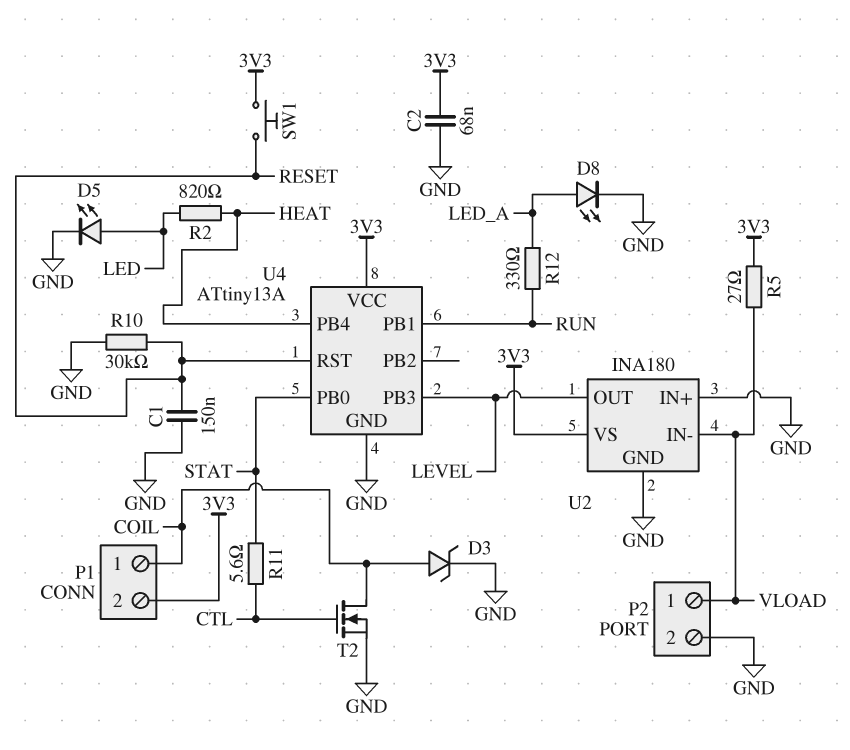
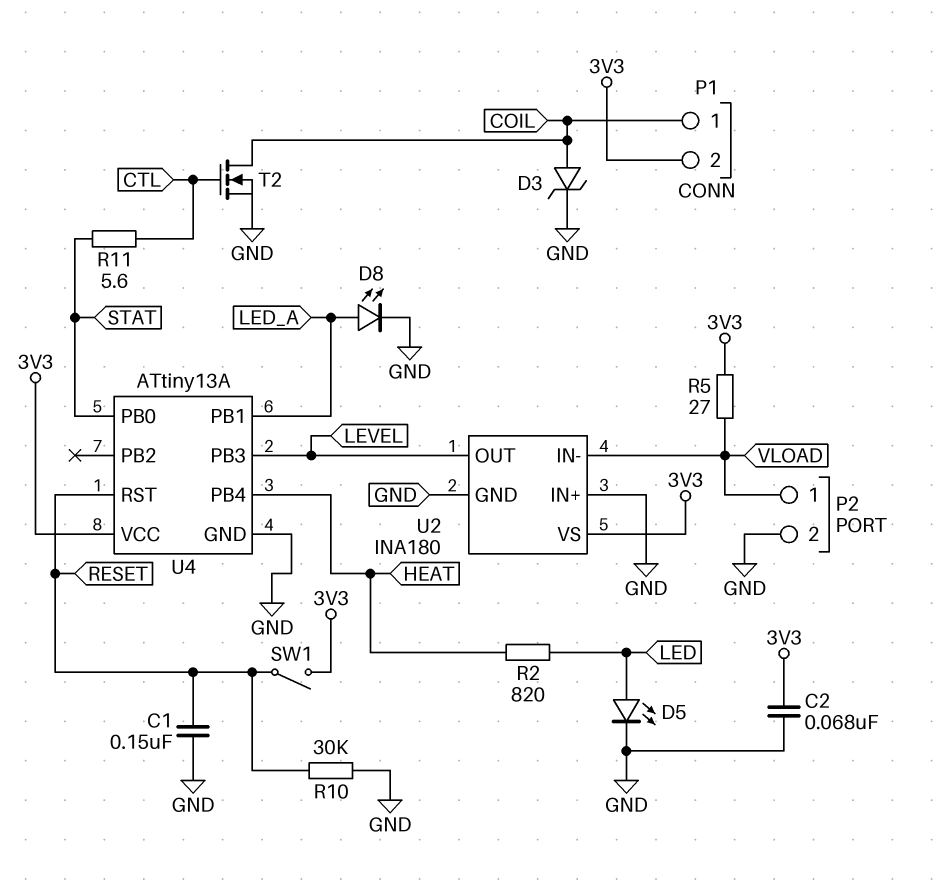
R12: 330 (LED_A, RUN) -> none
SW1: button (3V3, RESET) -> switch (3V3, RESET)
U4 pin PB1: RUN -> LED_A

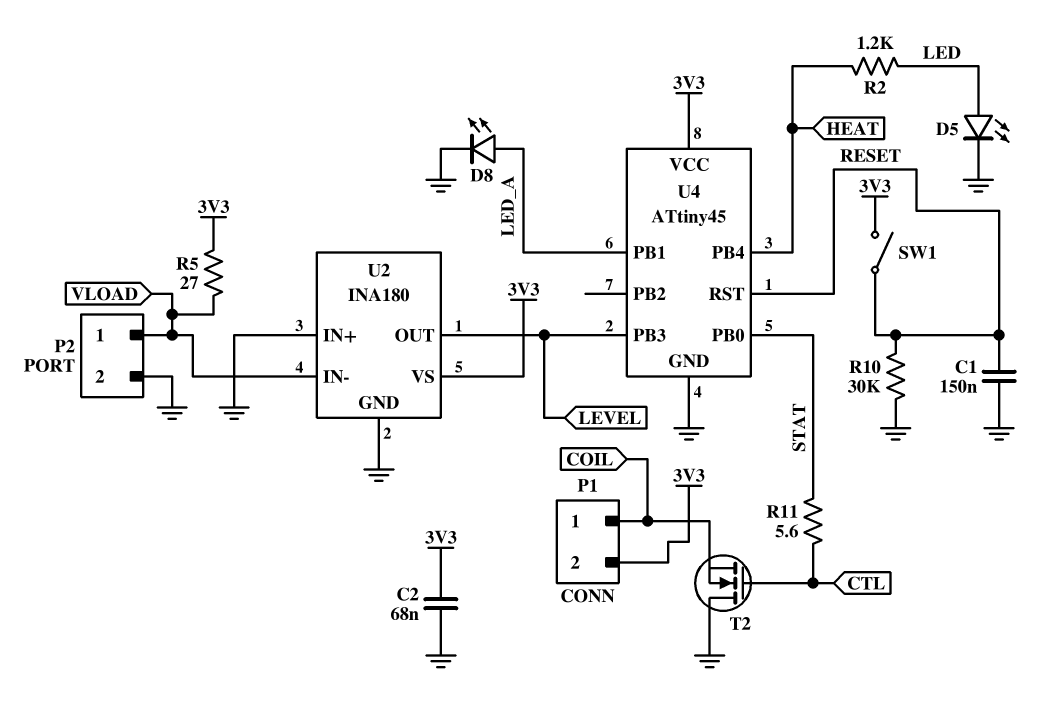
D3: zener (A COIL, K GND) -> none
R2: 820 (HEAT, LED) -> 1.2k (HEAT, LED)
T2: NMOS (G CTL, D COIL, S GND) -> NMOS (G CTL, D GND, S COIL)
U4: ATtiny13A -> ATtiny45

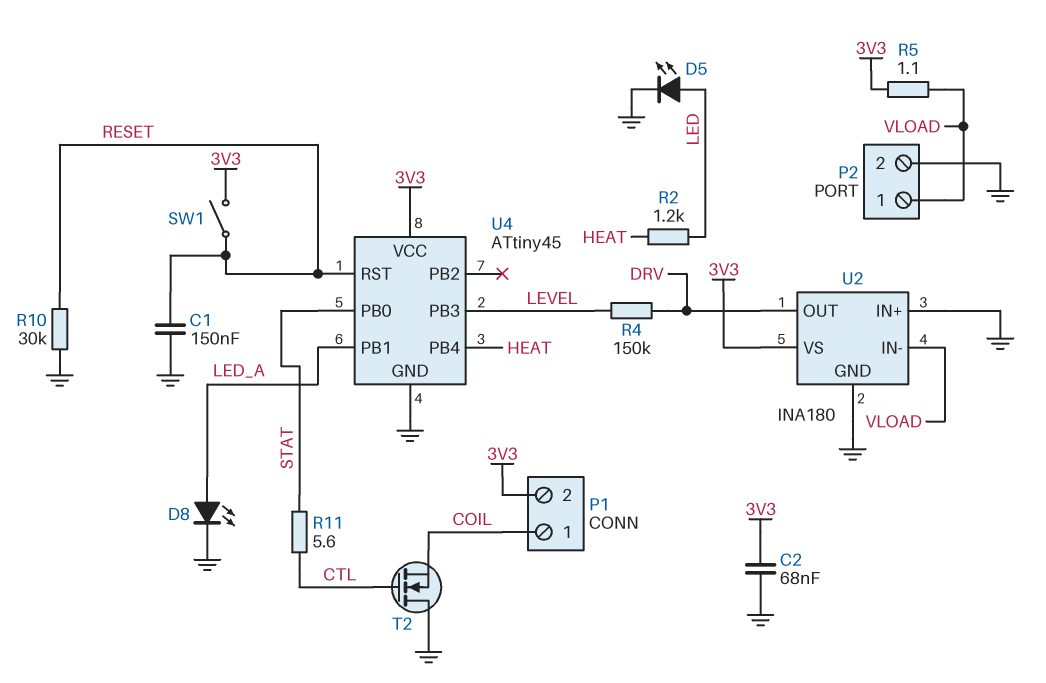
R4: none -> 150k (DRV, LEVEL)
R5: 27 (3V3, VLOAD) -> 1.1 (3V3, VLOAD)
U2 pin OUT: LEVEL -> DRV

